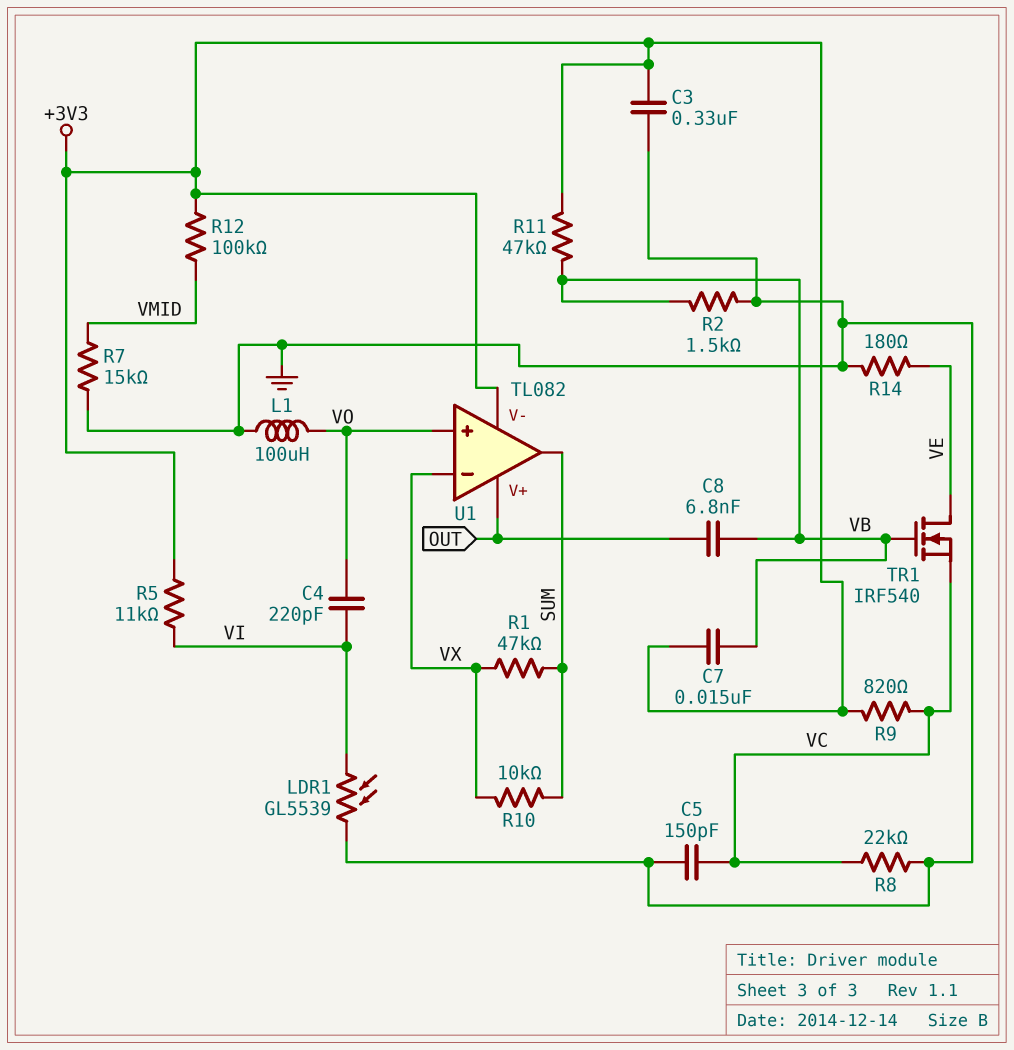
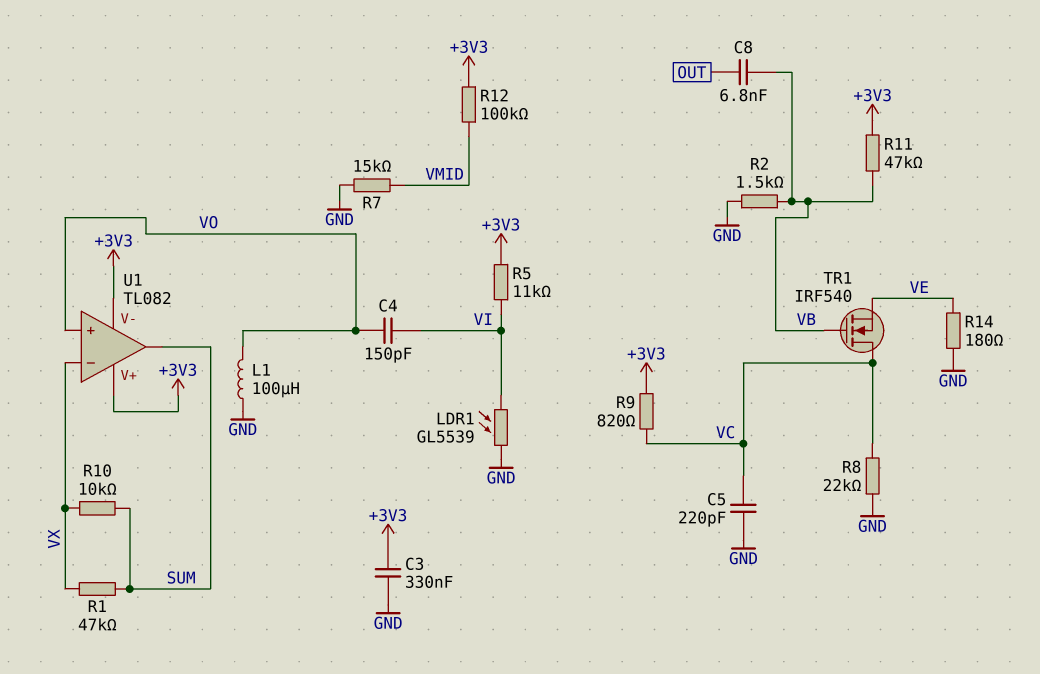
C4: 220pF (VI, VO) -> 150pF (VI, VO)
C5: 150pF (GND, VC) -> 220pF (GND, VC)
C7: 15nF (+3V3, VB) -> none
TR1: NMOS IRF540 (G VB, D VE, S VC) -> NMOS IRF540 (G VB, D VC, S VE)
U1 pin V+: OUT -> +3V3

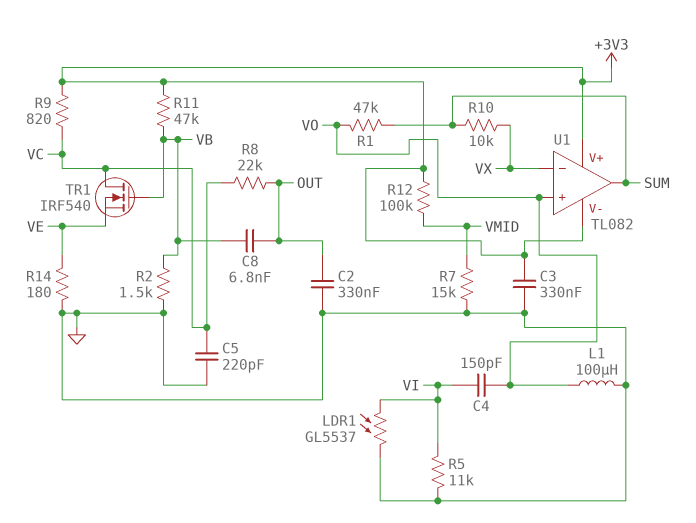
C2: none -> 330nF (GND, OUT)
LDR1: GL5539 (GND, VI) -> GL5537 (GND, VI)
R1: 47k (SUM, VX) -> 47k (SUM, VO)
R5: 11k (+3V3, VI) -> 11k (GND, VI)
R8: 22k (GND, VC) -> 22k (OUT, VC)

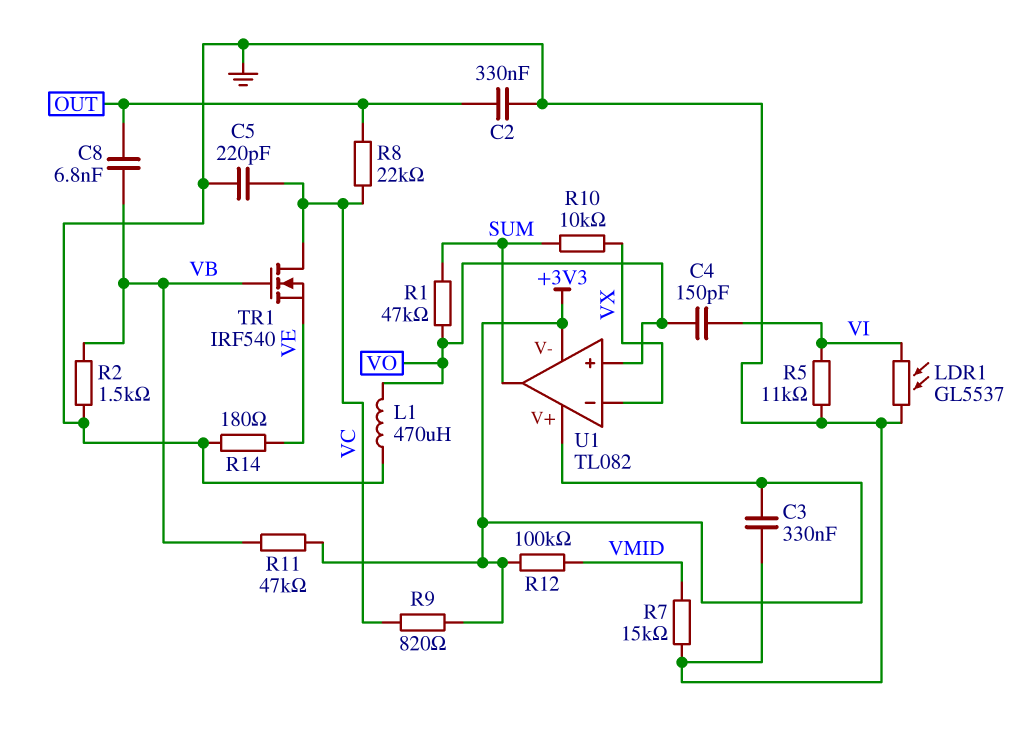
L1: 100uH (GND, VO) -> 470uH (GND, VO)

